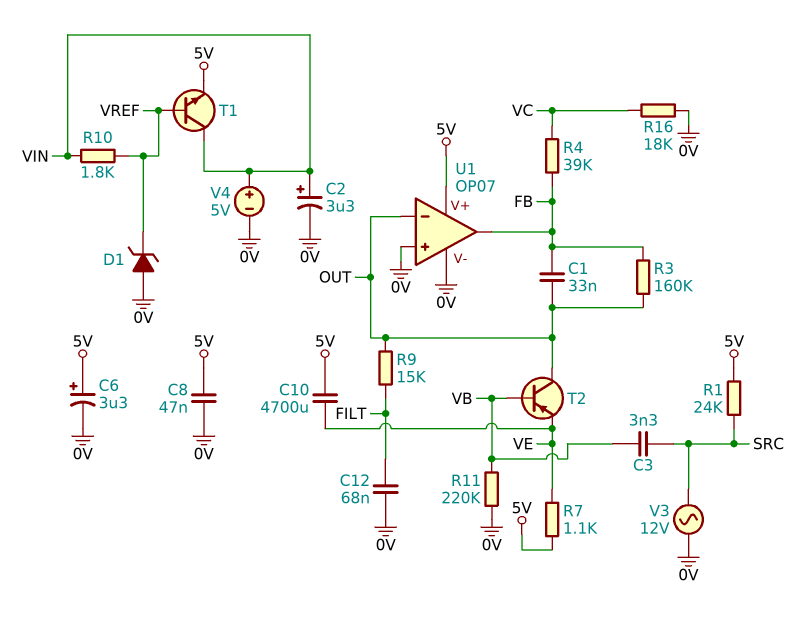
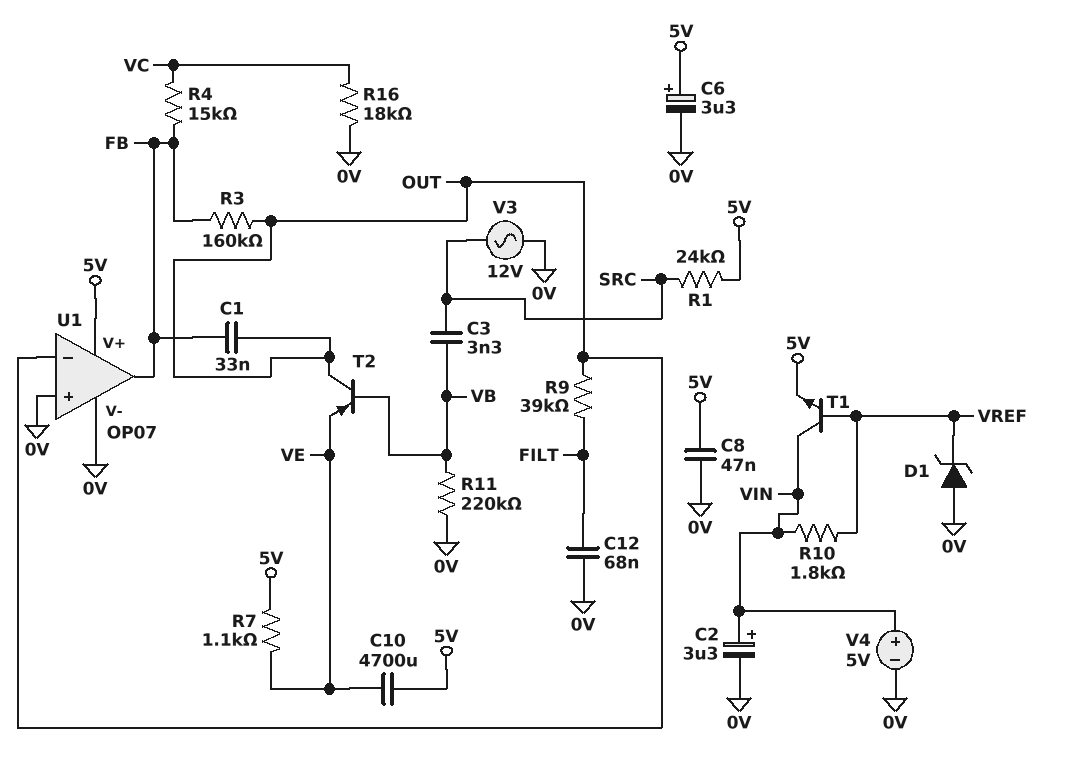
R4: 39k (FB, VC) -> 15k (FB, VC)
R9: 15k (FILT, OUT) -> 39k (FILT, OUT)

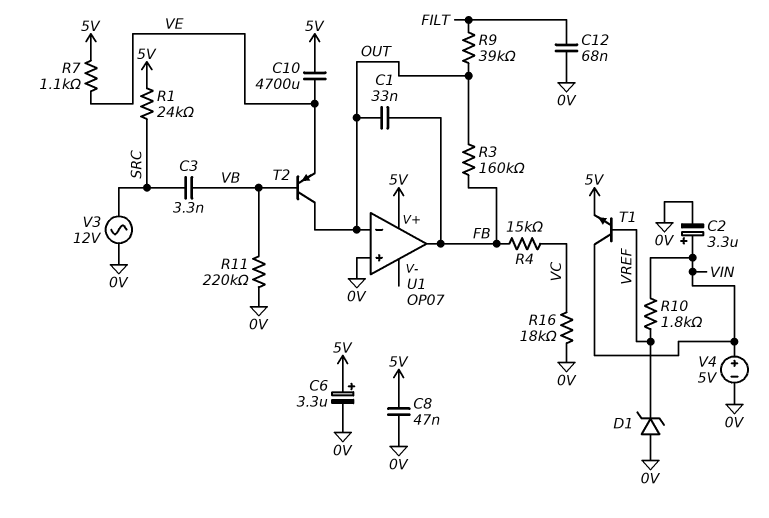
U1 pin V-: 0V -> none

